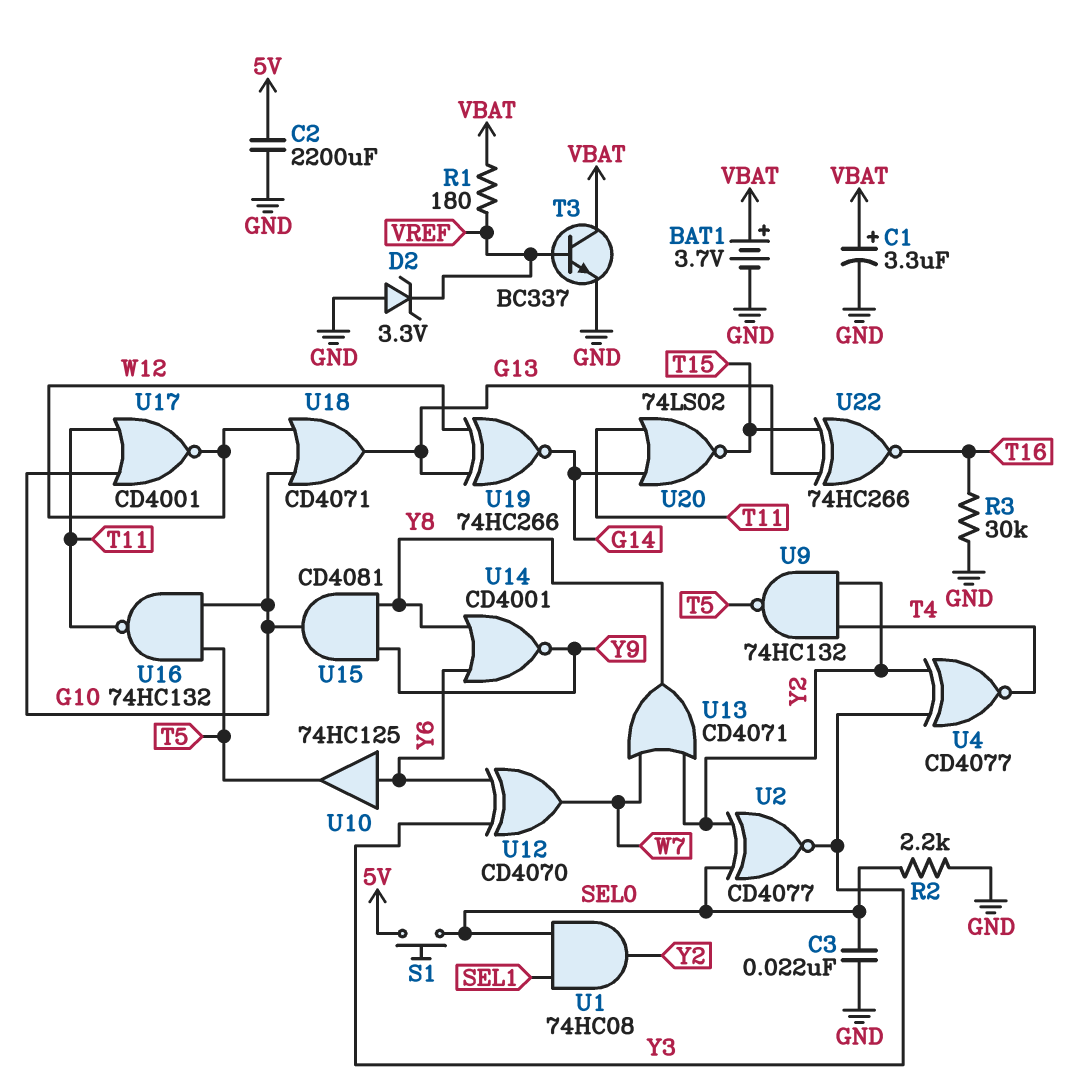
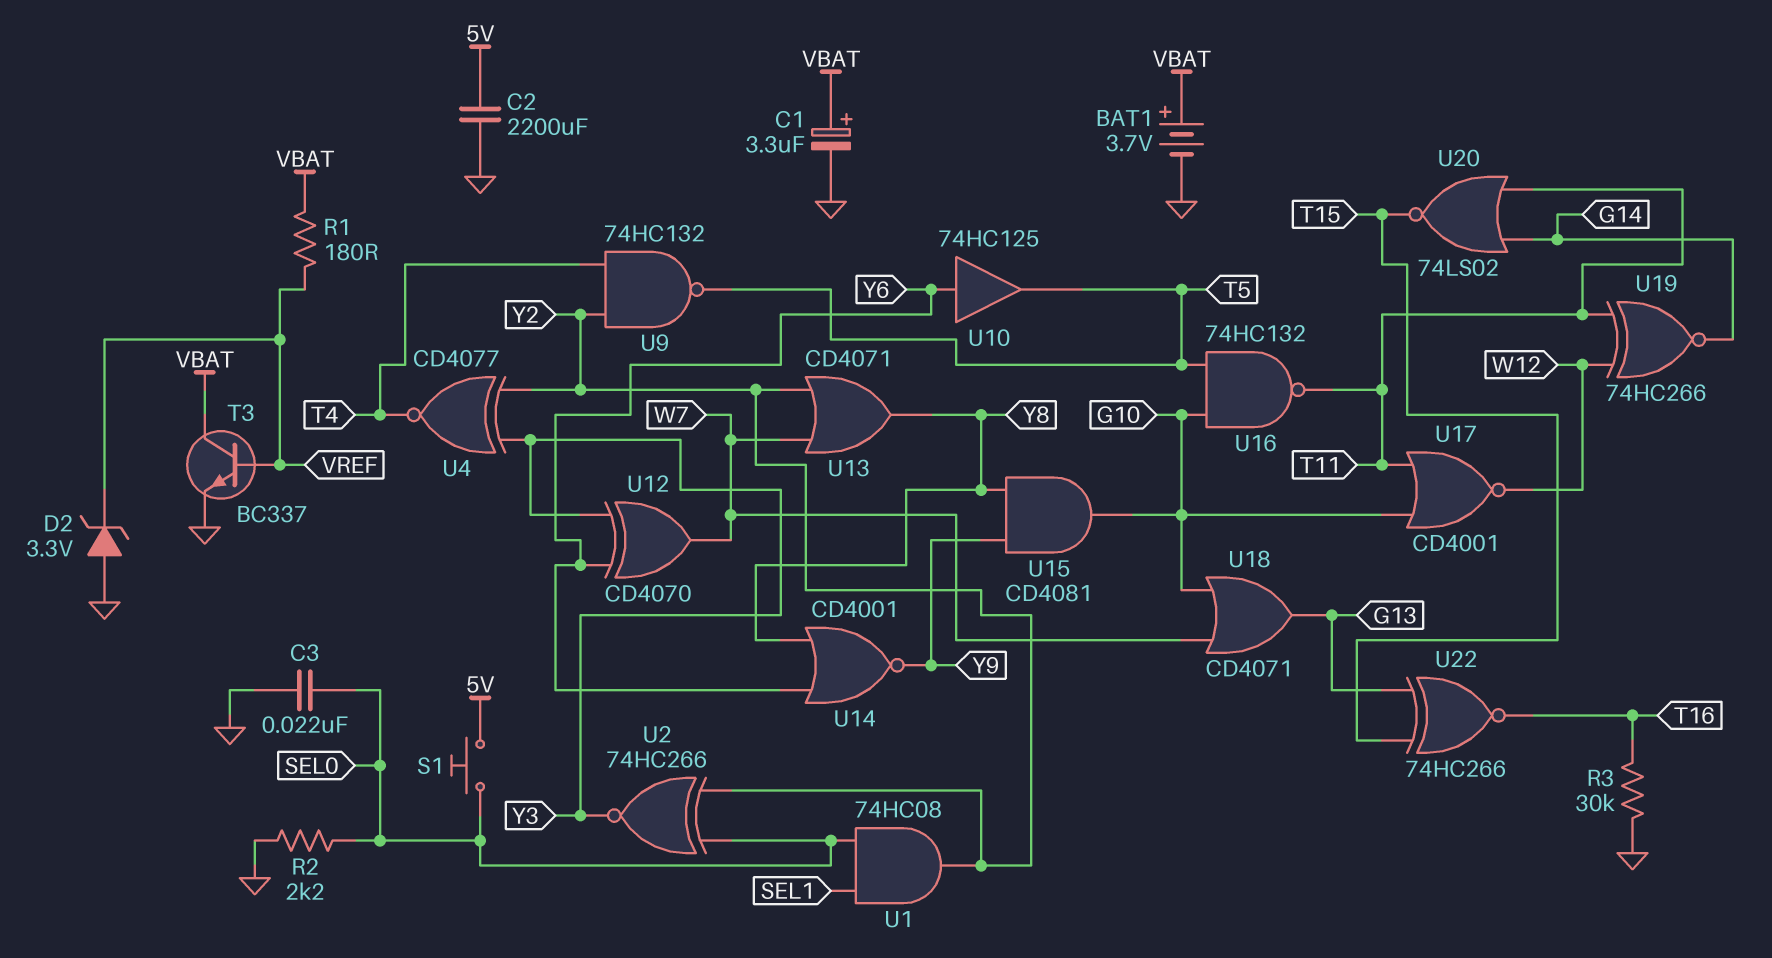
U2: XNOR CD4077 (in SEL0, in Y2, out Y3) -> XNOR 74HC266 (in SEL0, in Y2, out Y3)
U18: OR CD4071 (in G10, in W12, out G13) -> OR CD4071 (in G10, in W7, out G13)
U19: XNOR 74HC266 (in G13, in W12, out G14) -> XNOR 74HC266 (in T11, in W12, out G14)

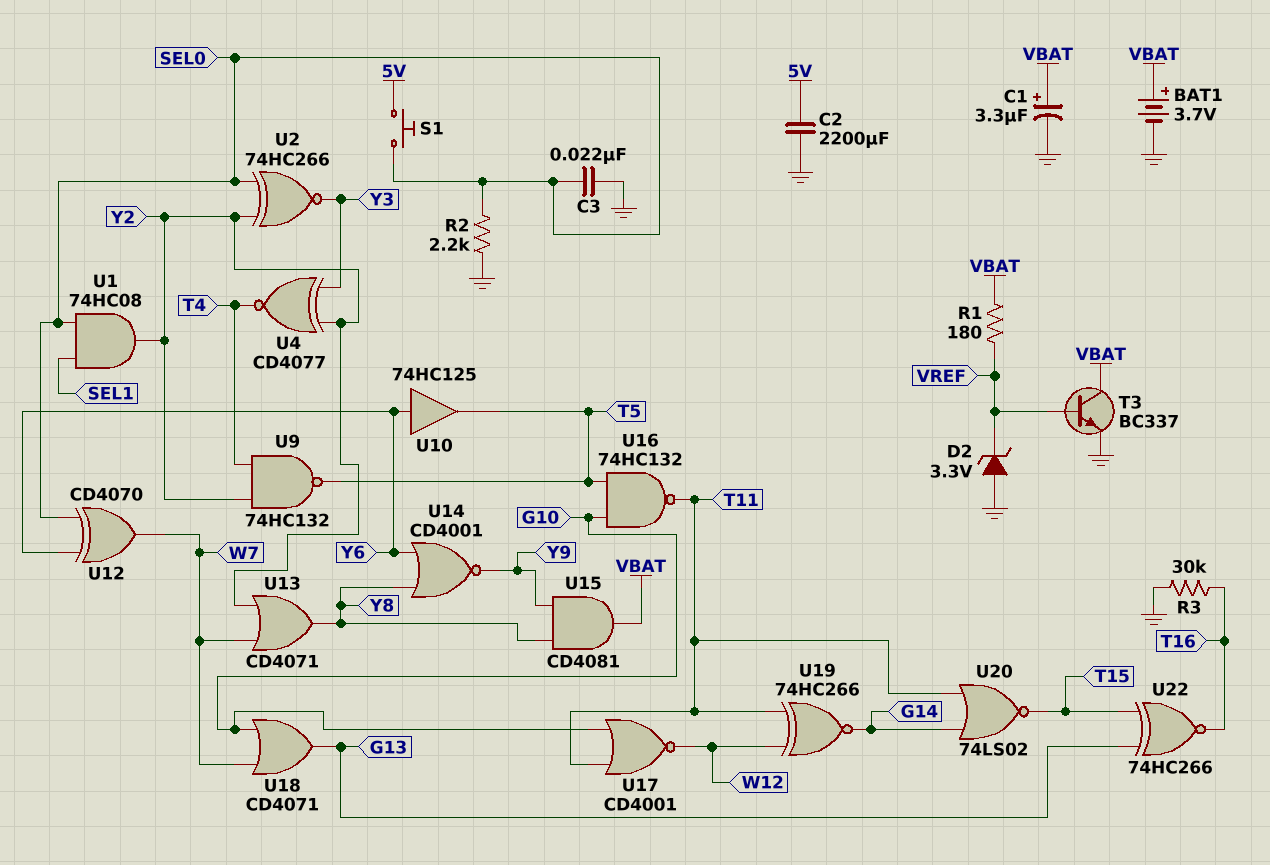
U12: XOR CD4070 (in Y3, in Y6, out W7) -> XOR CD4070 (in SEL0, in Y6, out W7)
U15: AND CD4081 (in Y8, in Y9, out G10) -> AND CD4081 (in Y8, in Y9, out VBAT)

